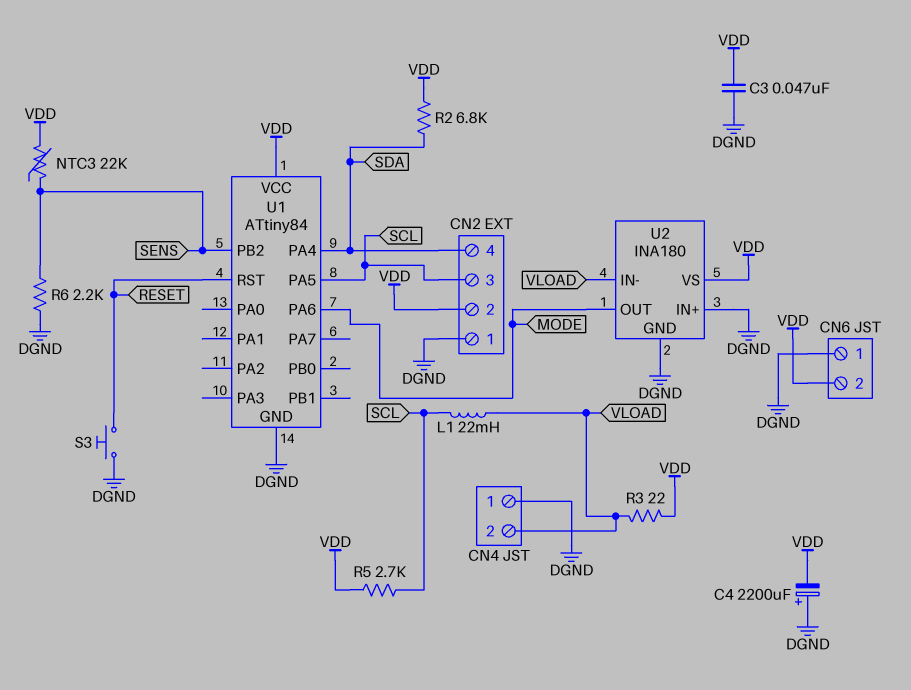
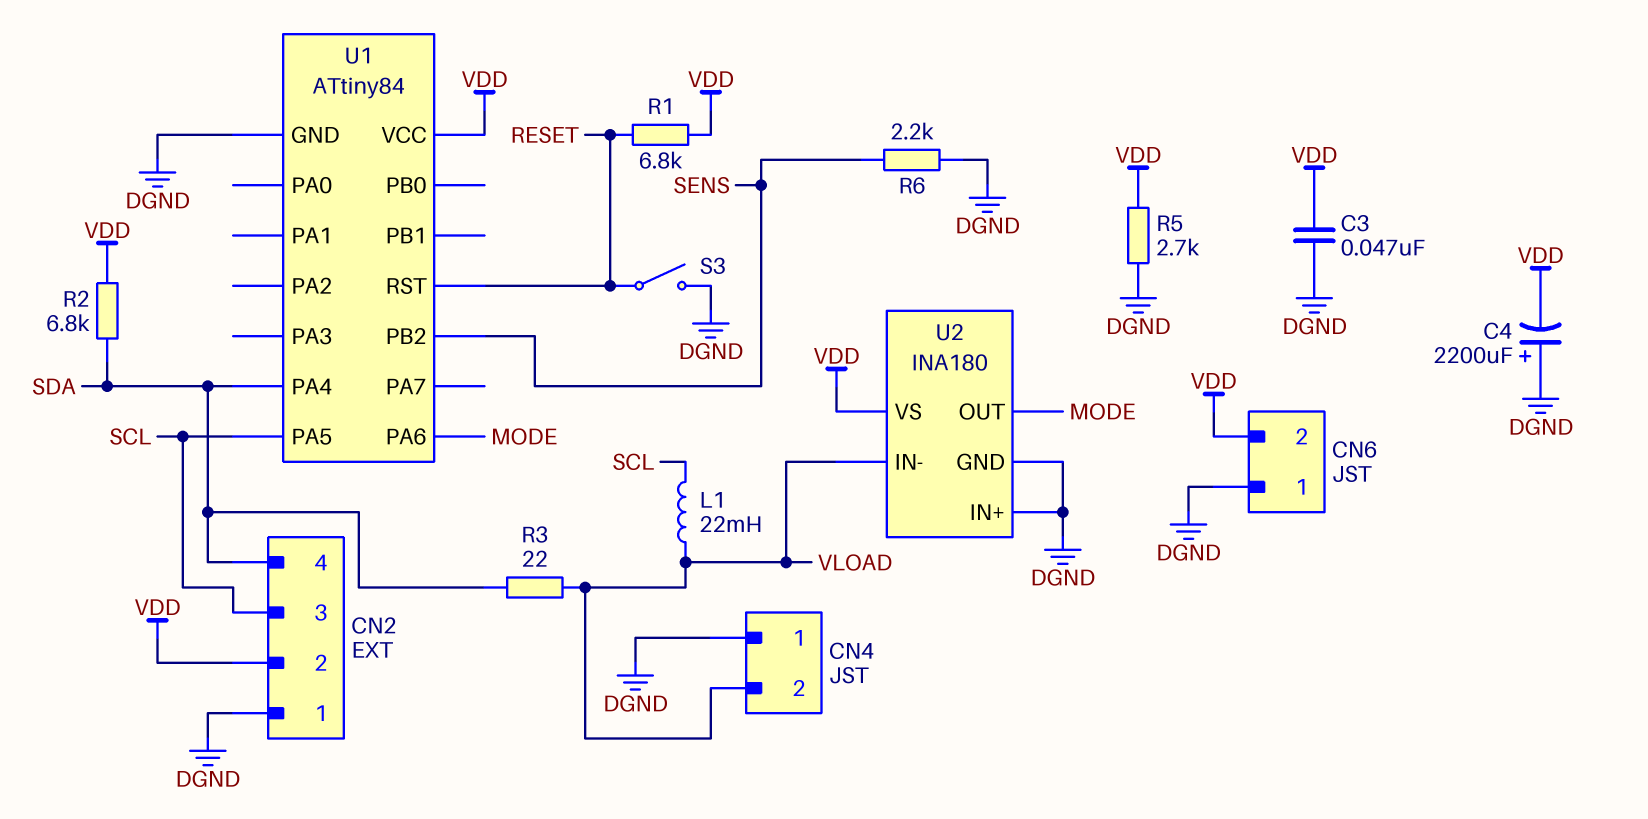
NTC3: 22k (SENS, VDD) -> none
R1: none -> 6.8k (RESET, VDD)
R3: 22 (VDD, VLOAD) -> 22 (SDA, VLOAD)
R5: 2.7k (SCL, VDD) -> 2.7k (DGND, VDD)
S3: button (DGND, RESET) -> switch (DGND, RESET)

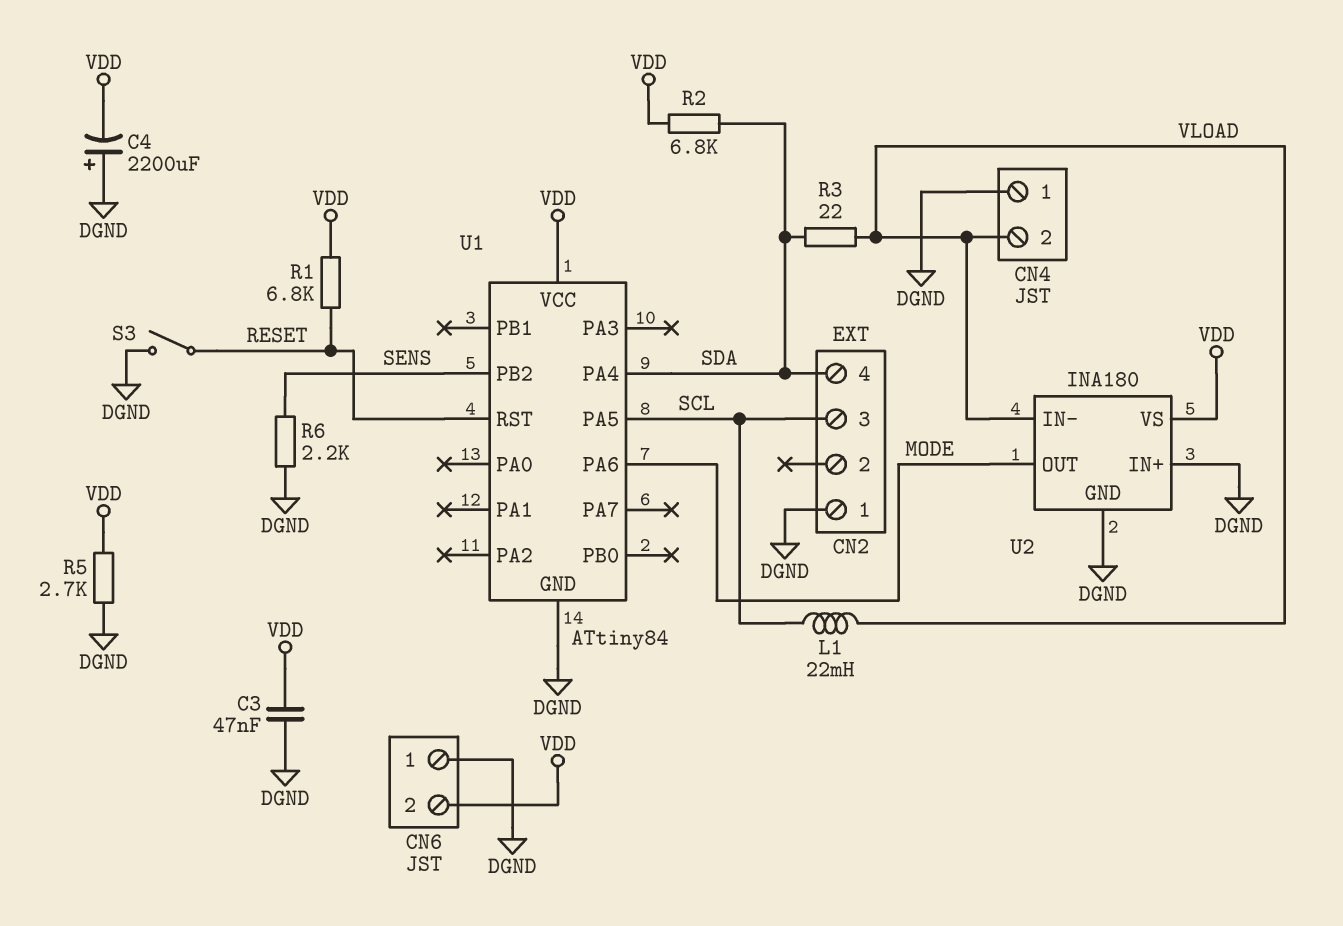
CN2 pin 2: VDD -> none

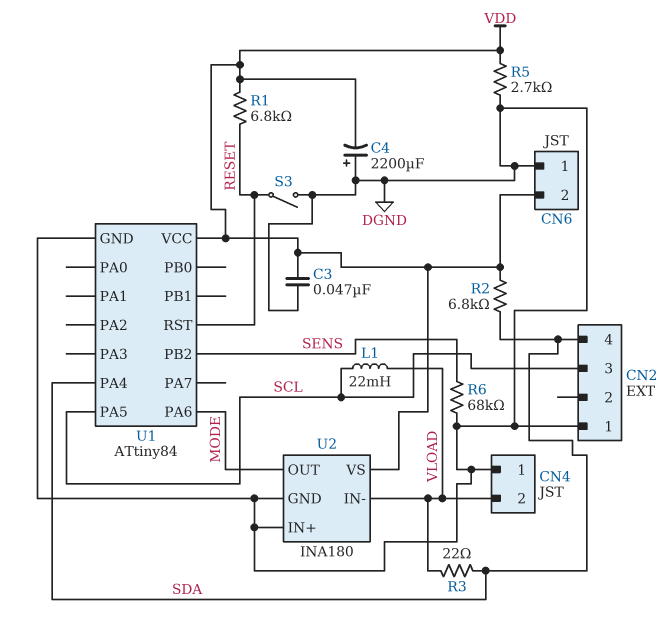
R6: 2.2k (DGND, SENS) -> 68k (DGND, SENS)

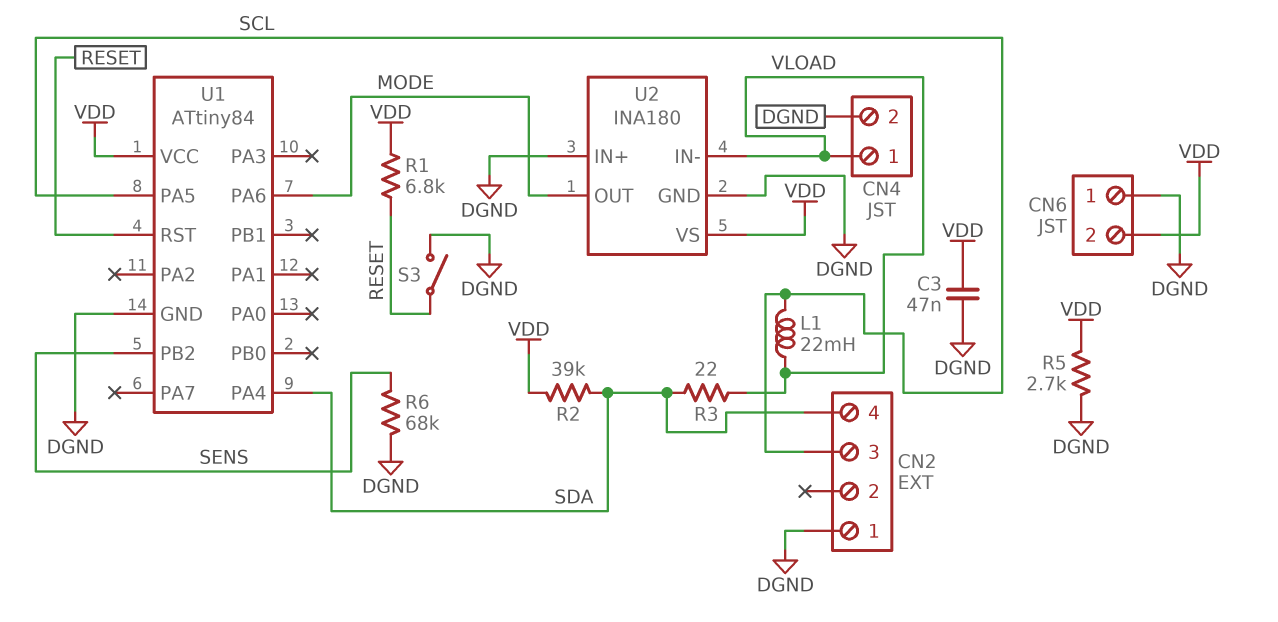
C4: 2200uF (plus DGND, minus VDD) -> none
CN4 pin 1: DGND -> VLOAD
CN4 pin 2: VLOAD -> DGND
R2: 6.8k (SDA, VDD) -> 39k (SDA, VDD)

